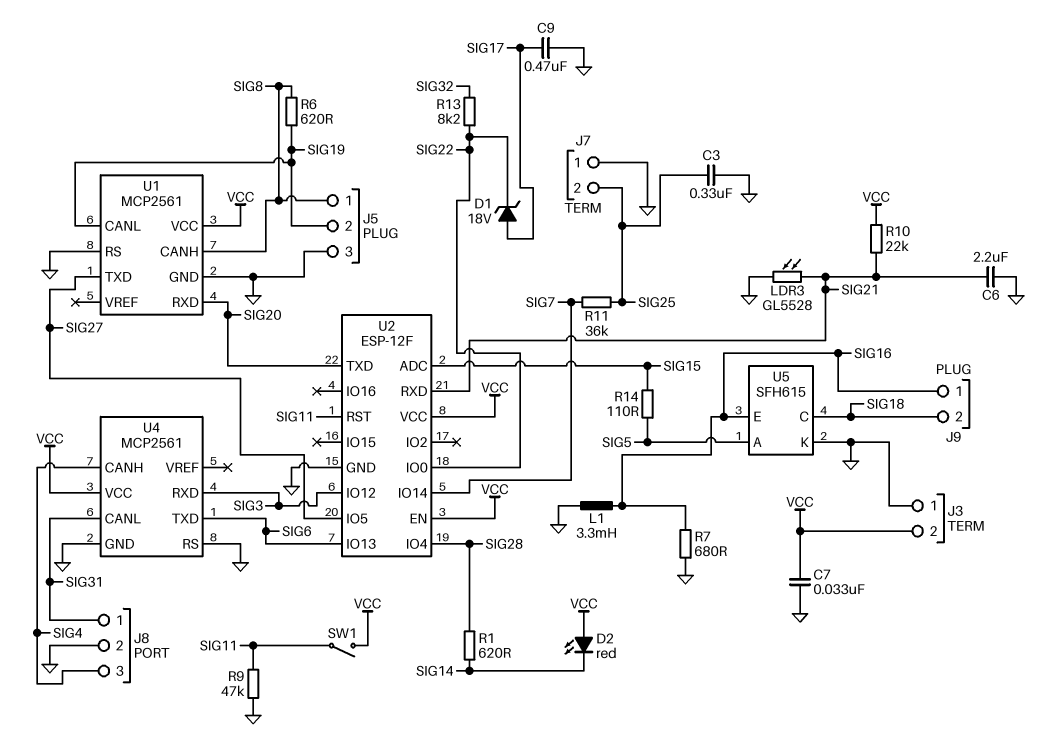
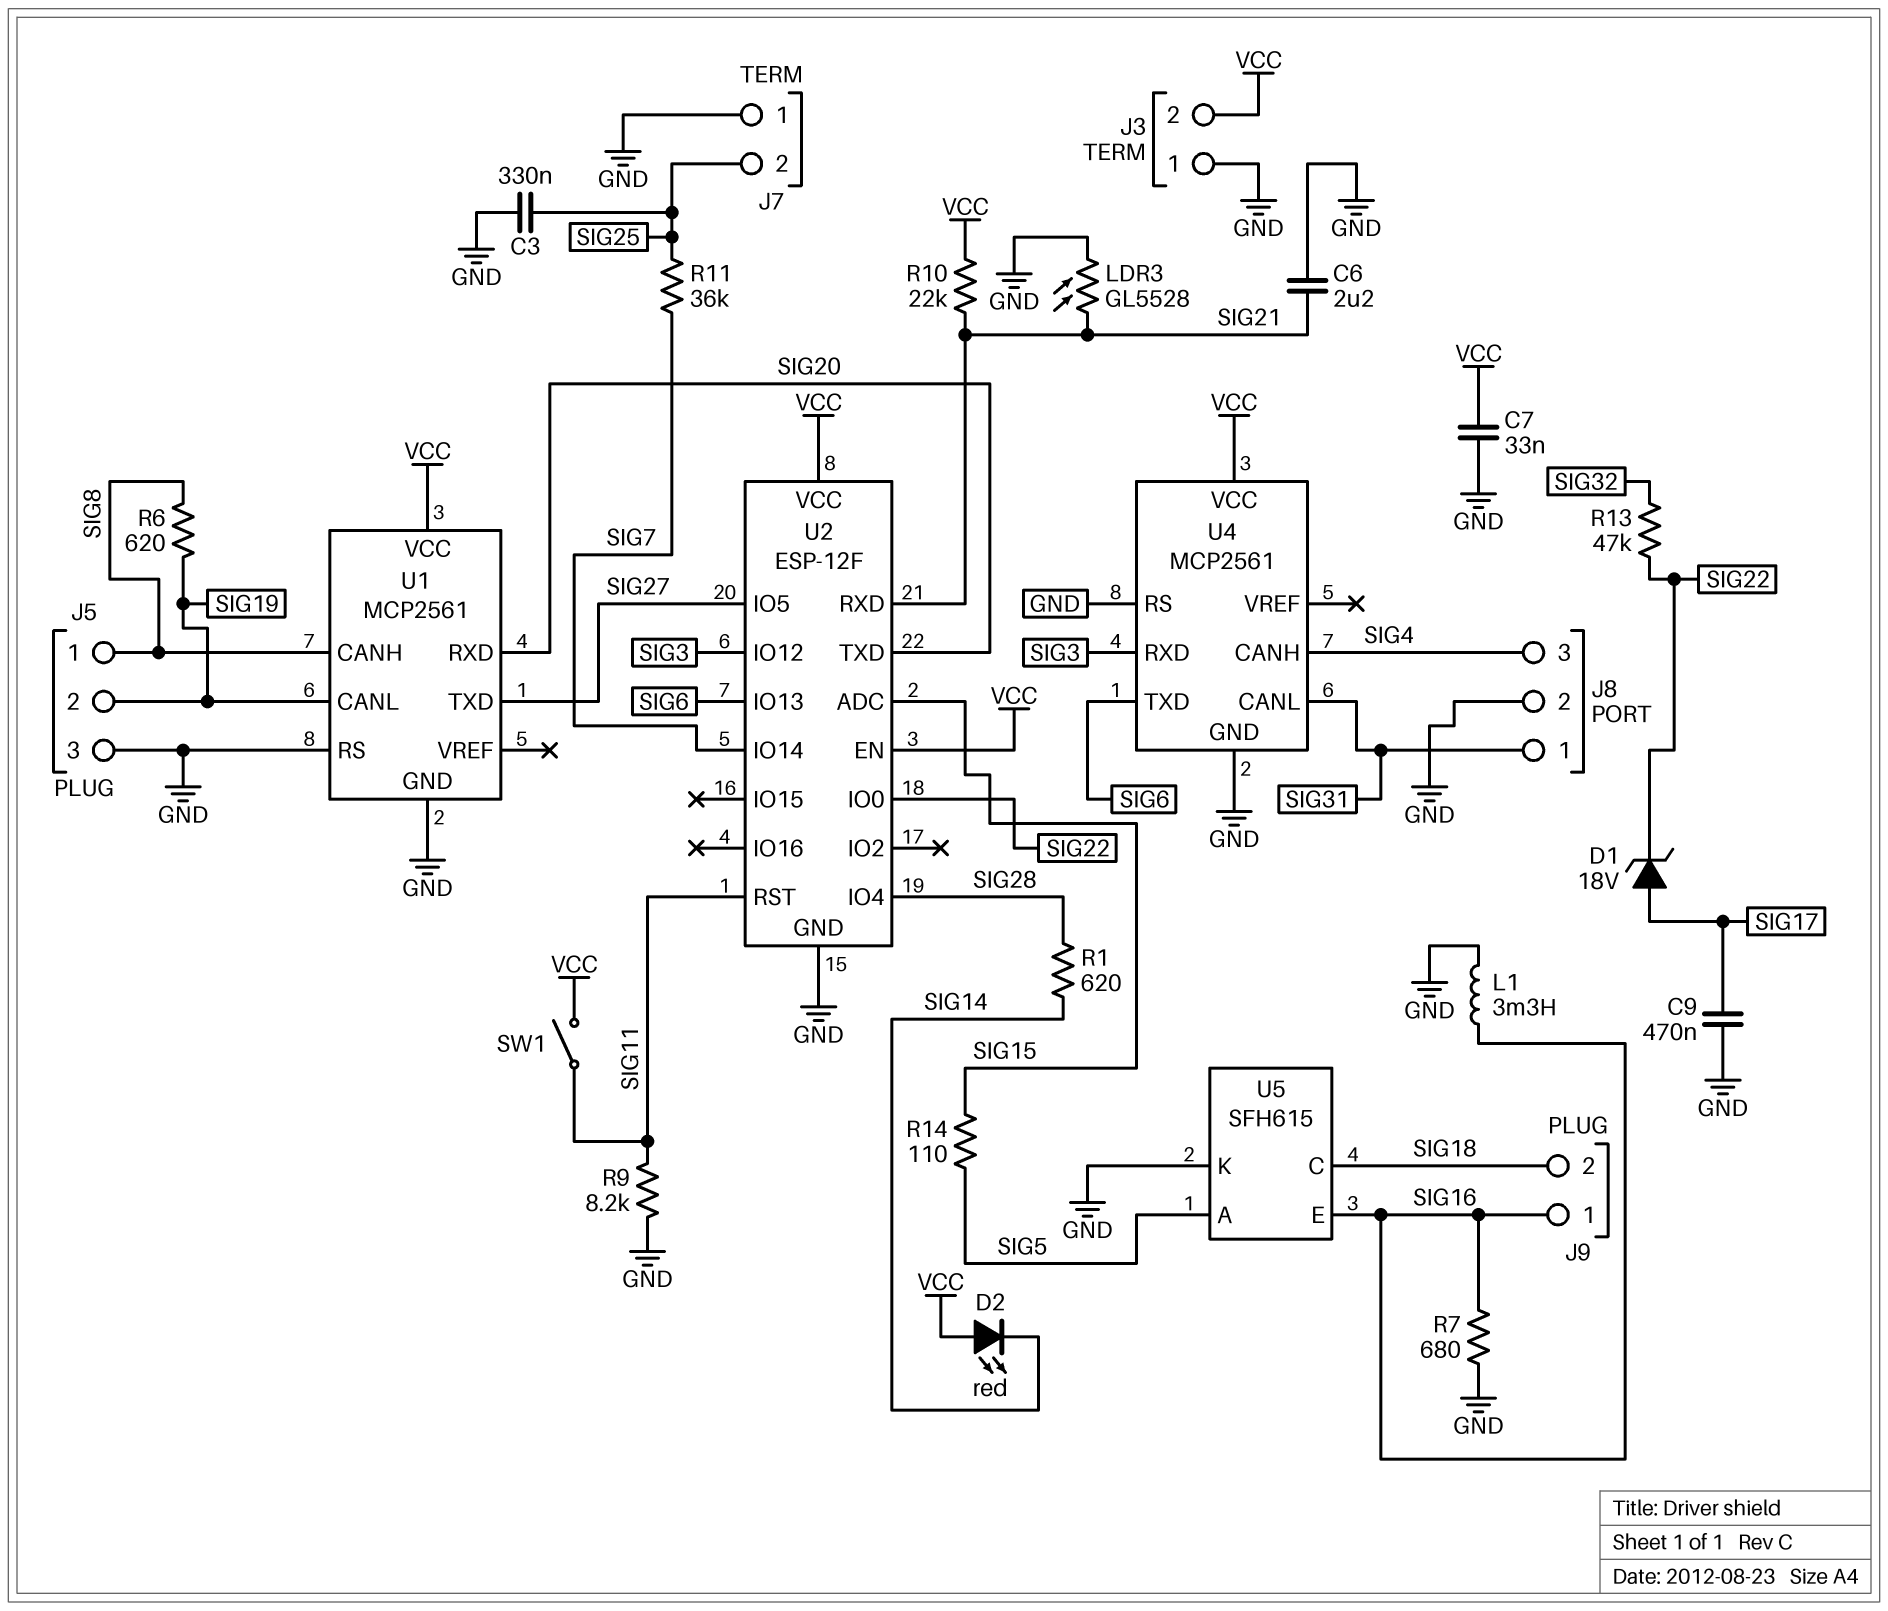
R9: 47k (GND, SIG11) -> 8.2k (GND, SIG11)
R13: 8.2k (SIG22, SIG32) -> 47k (SIG22, SIG32)

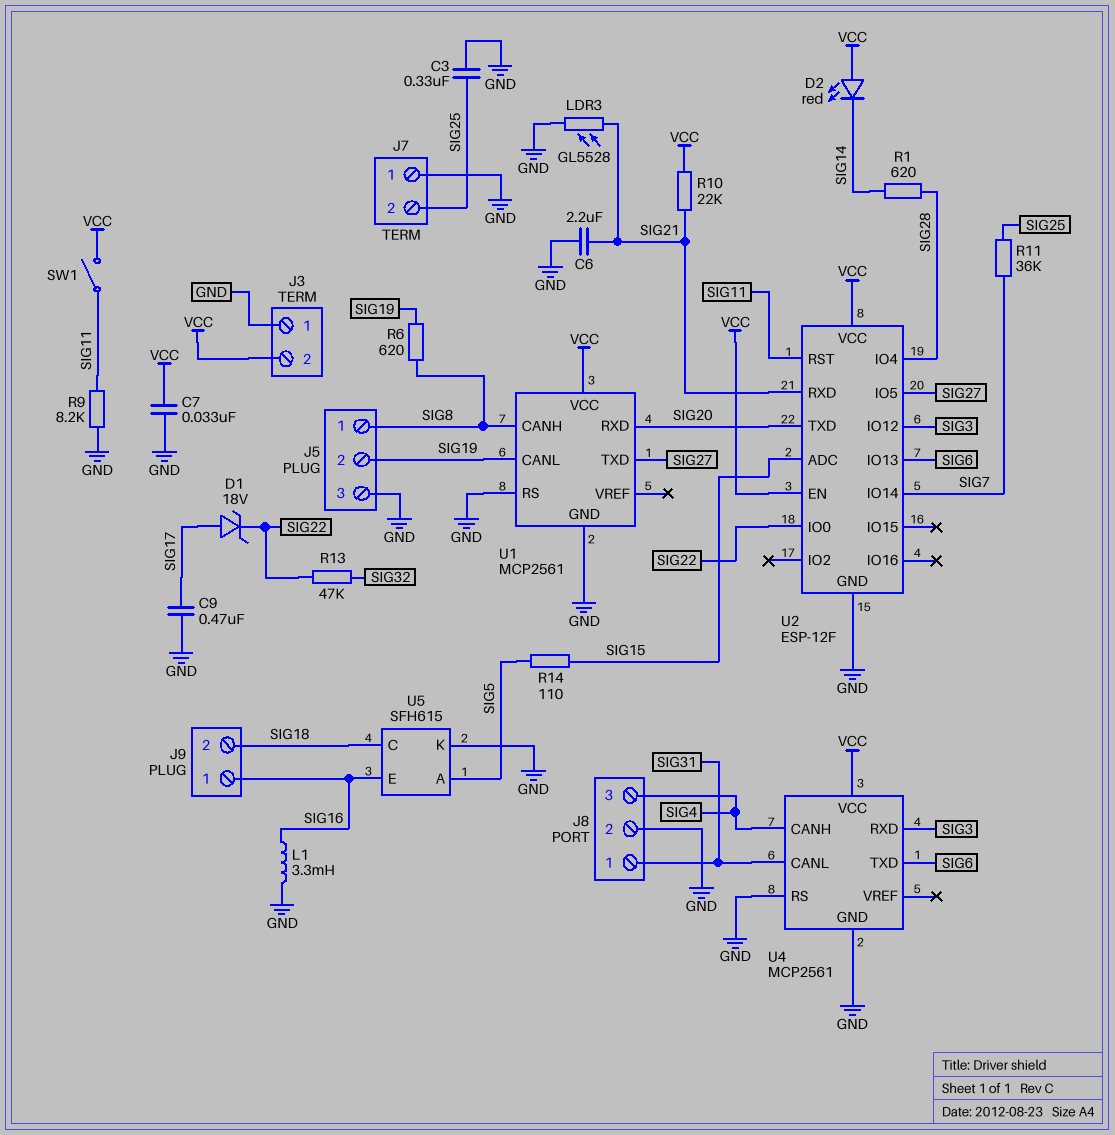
R7: 680 (GND, SIG16) -> none

